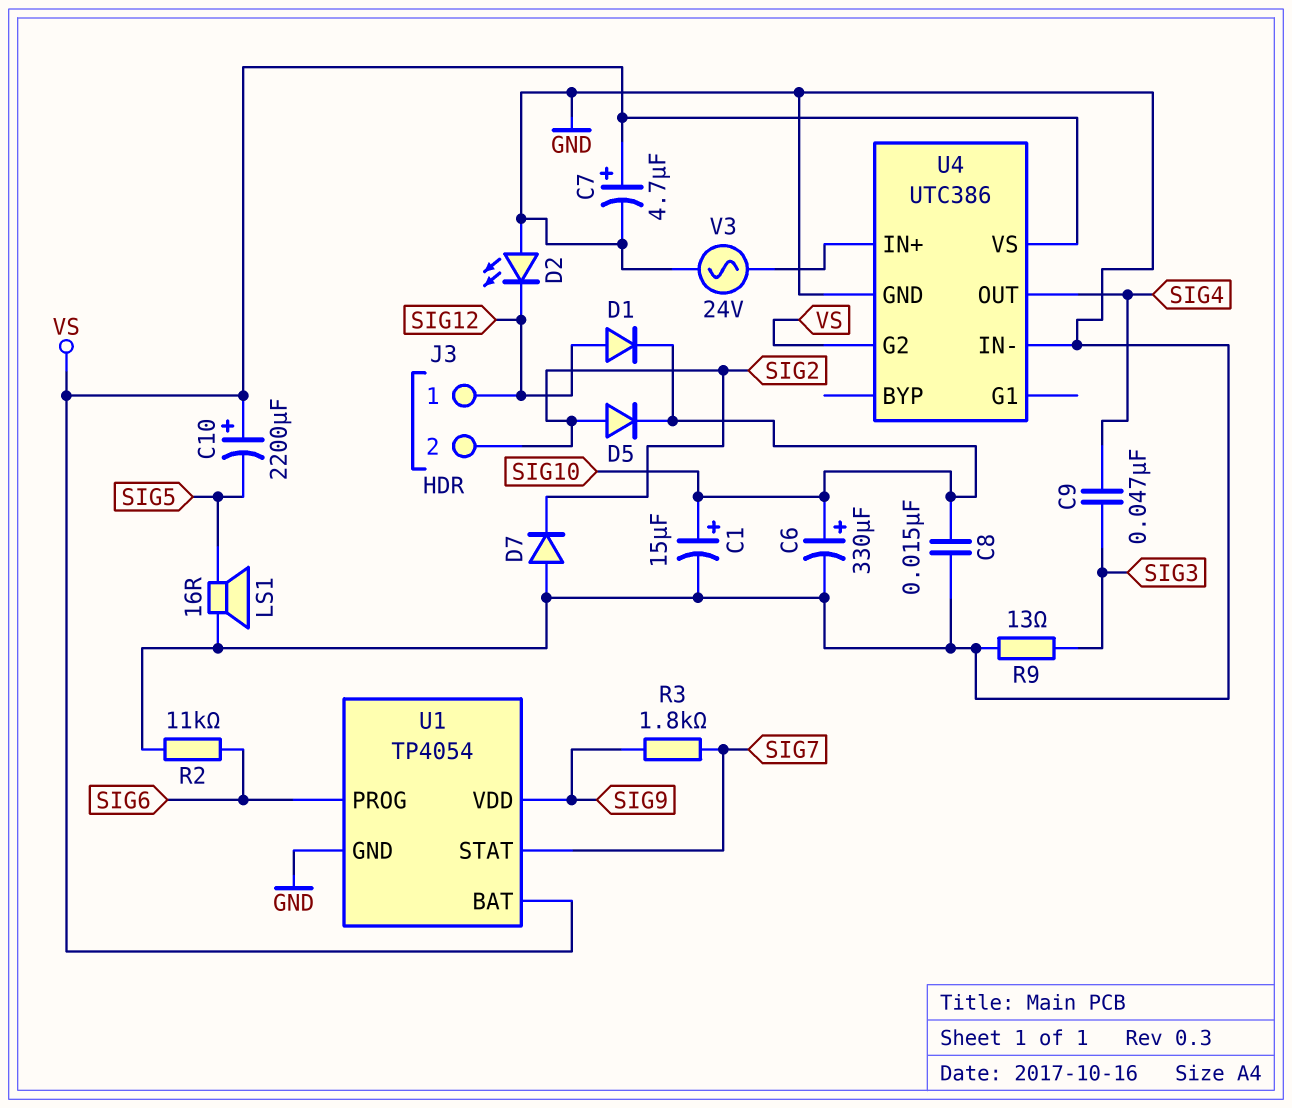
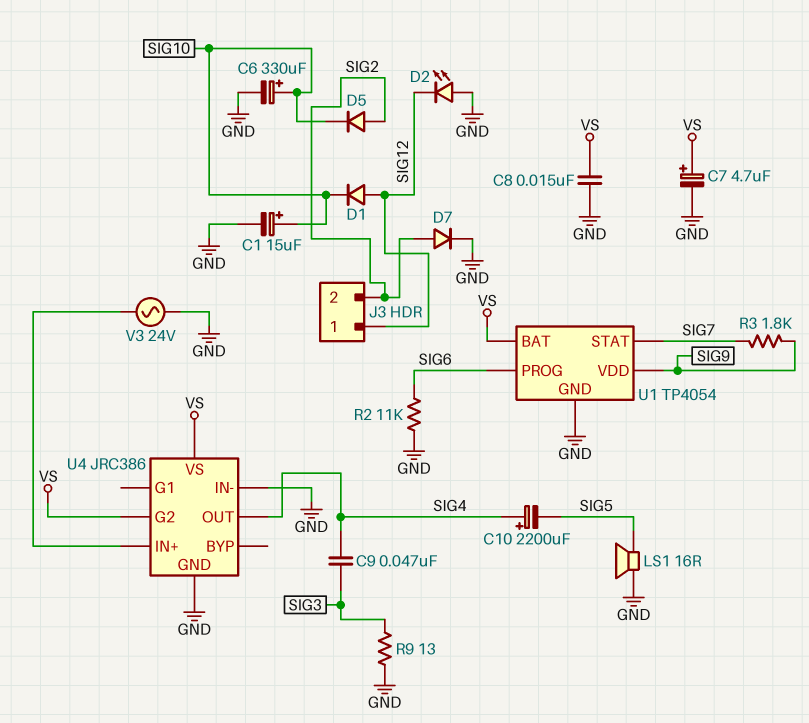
C8: 15nF (GND, SIG10) -> 15nF (GND, VS)
C10: 2200uF (plus VS, minus SIG5) -> 2200uF (plus SIG4, minus SIG5)
D7: diode (A GND, K SIG2) -> diode (A SIG2, K GND)
U4: UTC386 -> JRC386

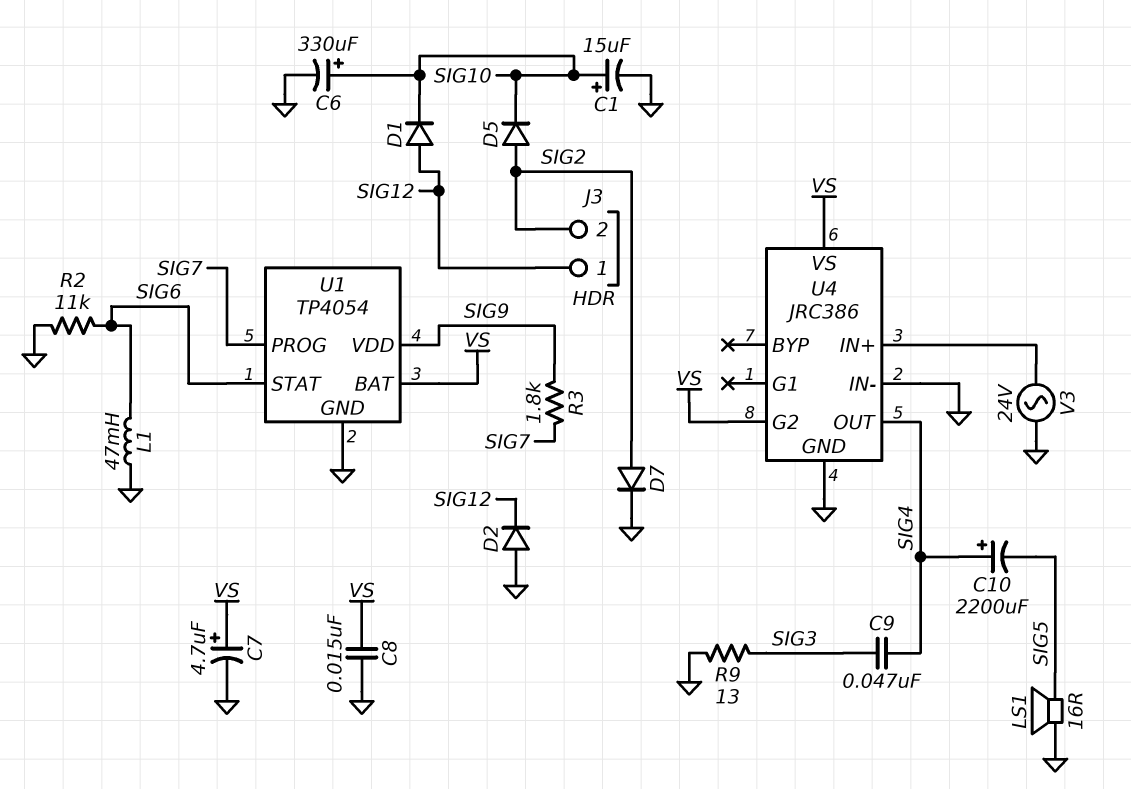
D2: LED (A GND, K SIG12) -> diode (A GND, K SIG12)
L1: none -> 47mH (GND, SIG6)
U1 pin PROG: SIG6 -> SIG7
U1 pin STAT: SIG7 -> SIG6

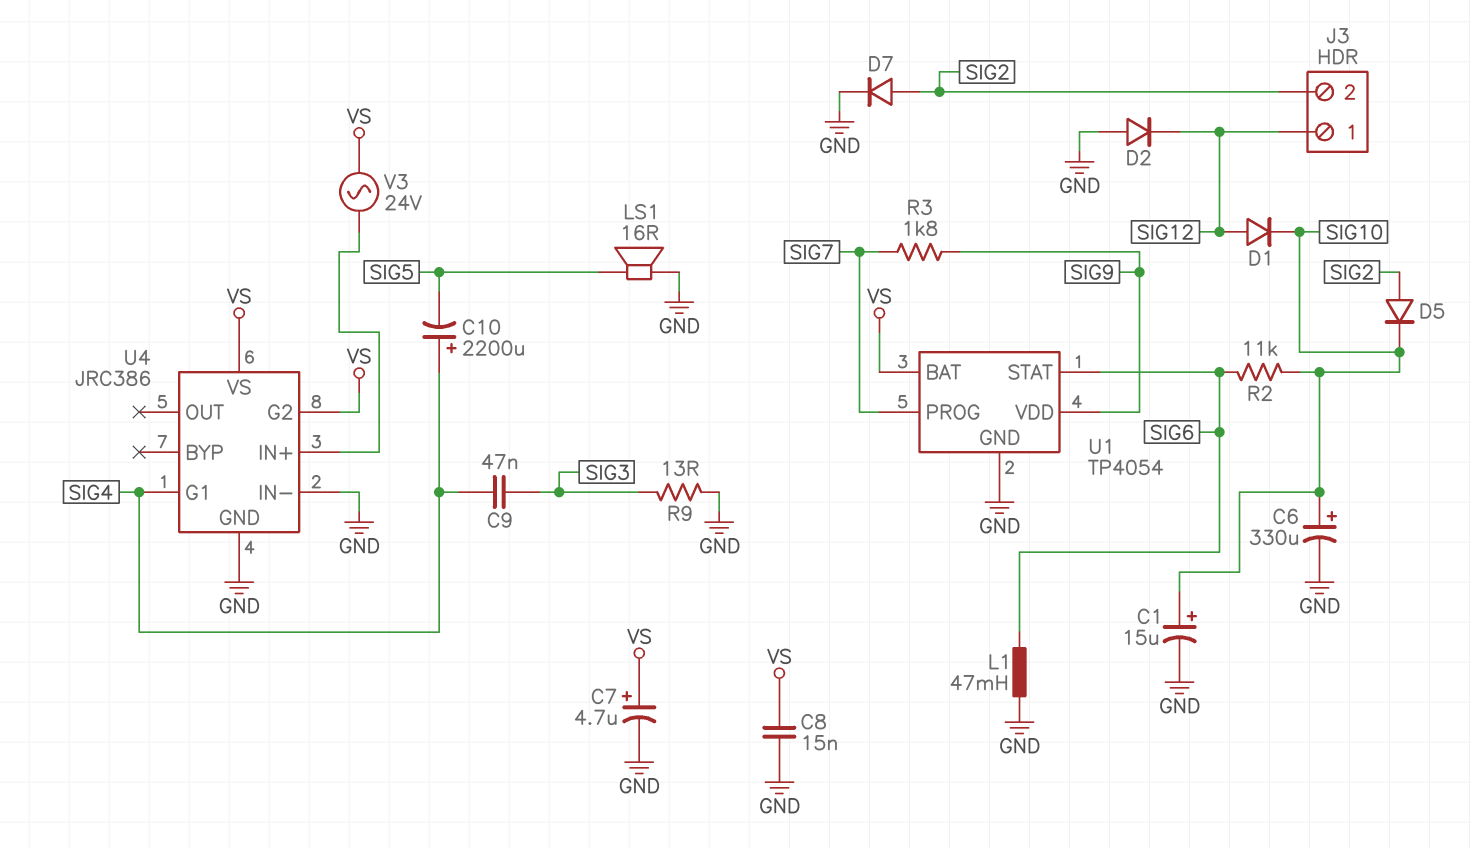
R2: 11k (GND, SIG6) -> 11k (SIG6, SIG10)
U4 pin G1: none -> SIG4
U4 pin OUT: SIG4 -> none
V3: AC 24V (GND, U4/IN+) -> AC 24V (U4/IN+, VS)

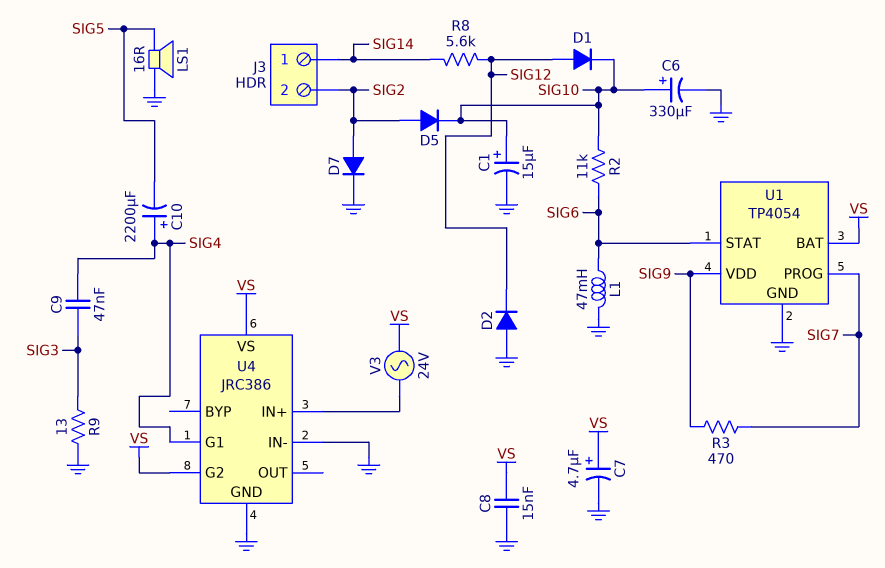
J3 pin 1: SIG12 -> SIG14
R3: 1.8k (SIG7, SIG9) -> 470 (SIG7, SIG9)
R8: none -> 5.6k (SIG12, SIG14)

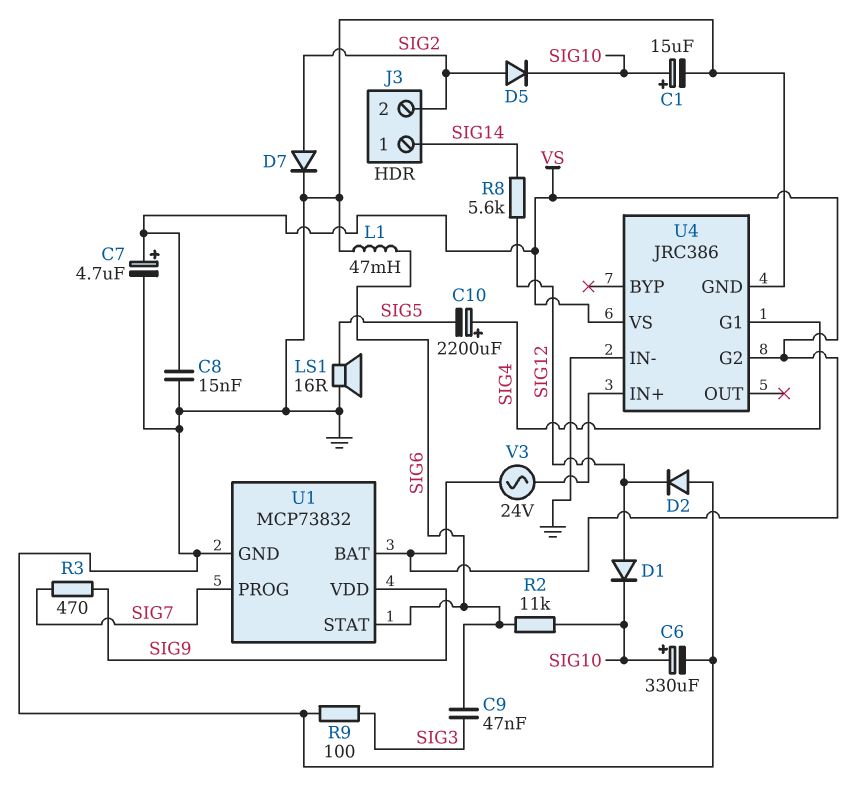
C9: 47nF (SIG3, SIG4) -> 47nF (SIG3, SIG6)
R9: 13 (GND, SIG3) -> 100 (GND, SIG3)
U1: TP4054 -> MCP73832

